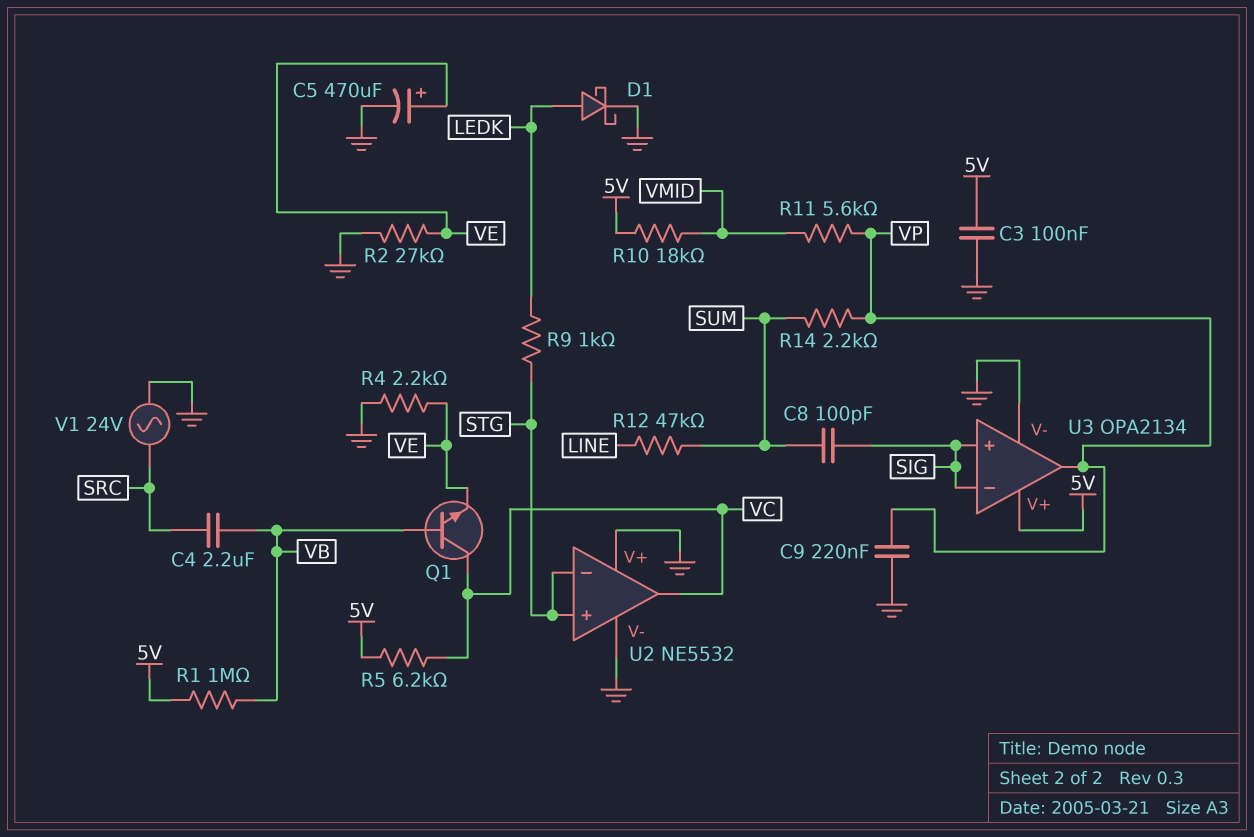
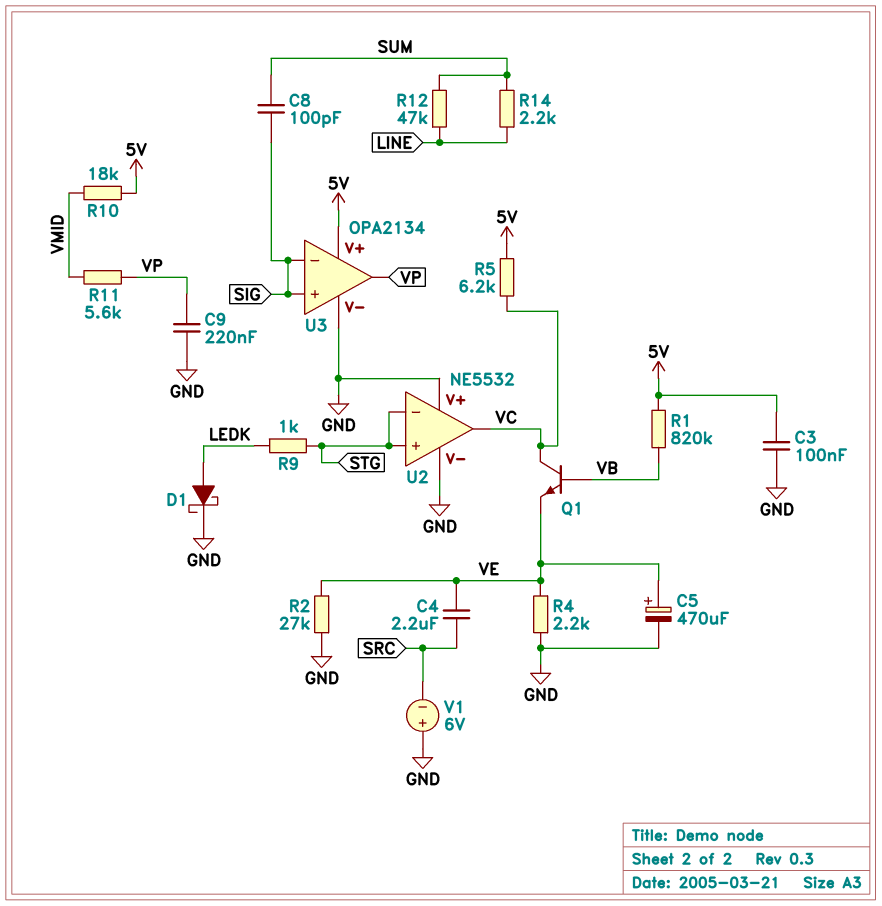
C4: 2.2uF (SRC, VB) -> 2.2uF (SRC, VE)
R1: 1M (5V, VB) -> 820k (5V, VB)
R14: 2.2k (SUM, VP) -> 2.2k (LINE, SUM)
V1: AC 24V (GND, SRC) -> 6V (plus GND, minus SRC)

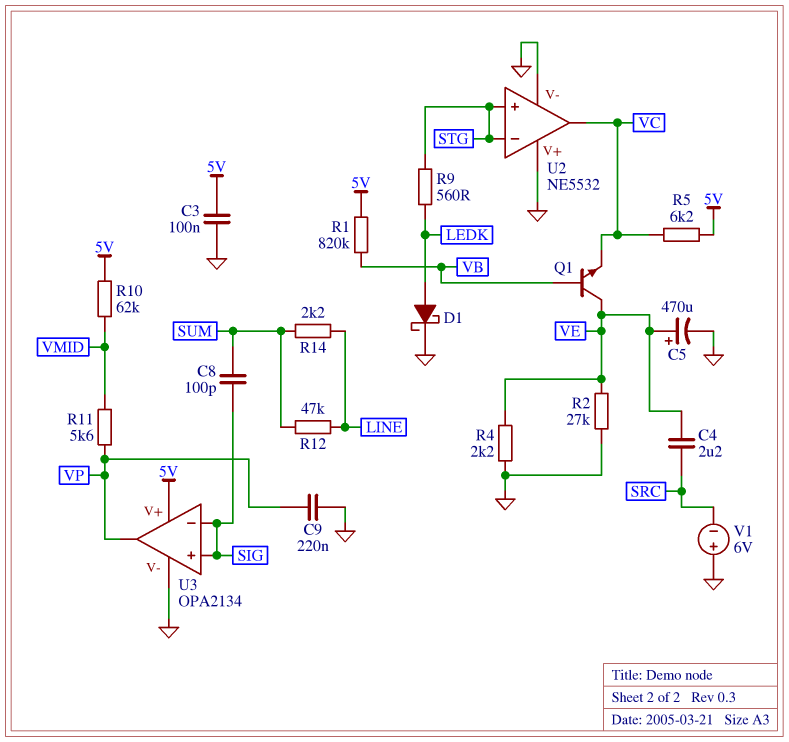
Q1: NPN (B VB, C VC, E VE) -> NPN (B VB, C VE, E VC)
R9: 1k (LEDK, STG) -> 560 (LEDK, STG)
R10: 18k (5V, VMID) -> 62k (5V, VMID)

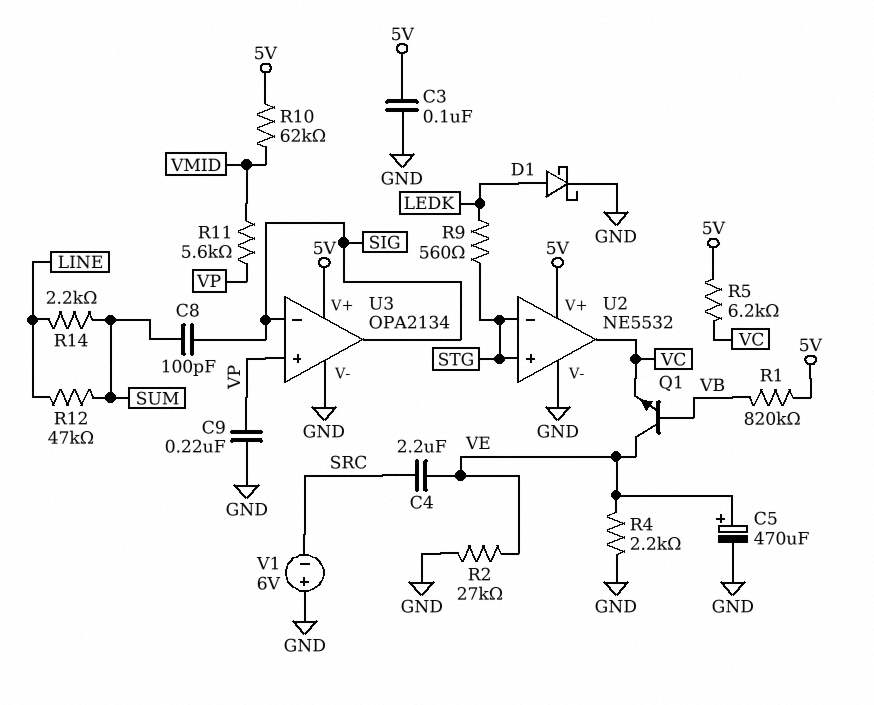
U2 pin V+: GND -> 5V
U3 pin in+: SIG -> VP
U3 pin out: VP -> SIG

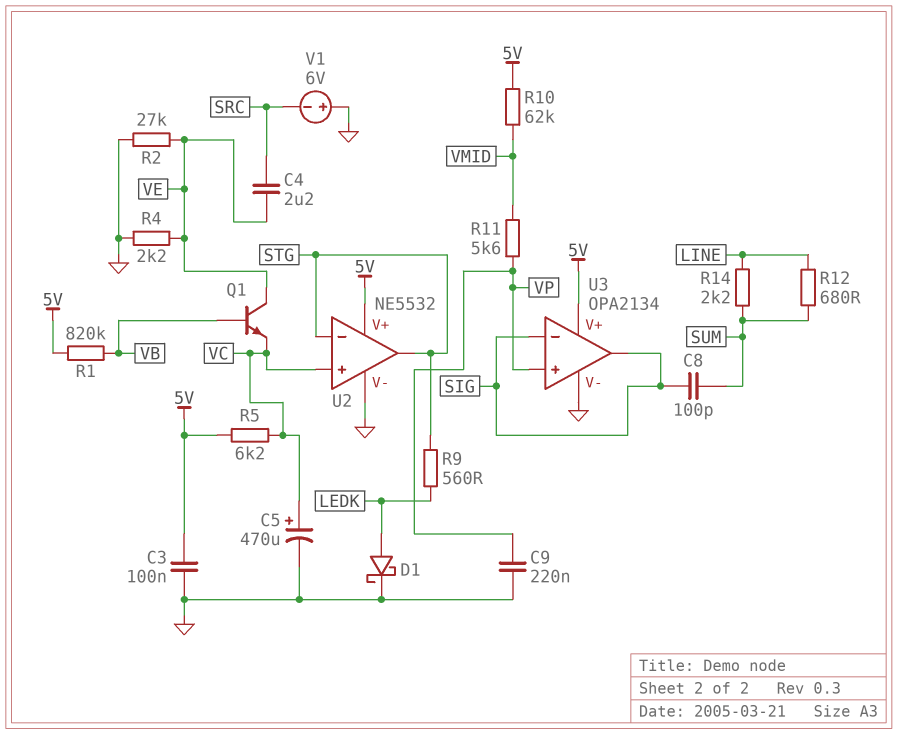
C5: 470uF (plus VE, minus GND) -> 470uF (plus VC, minus GND)
R12: 47k (LINE, SUM) -> 680 (LINE, SUM)
U2 pin in+: STG -> VC
U2 pin out: VC -> STG

